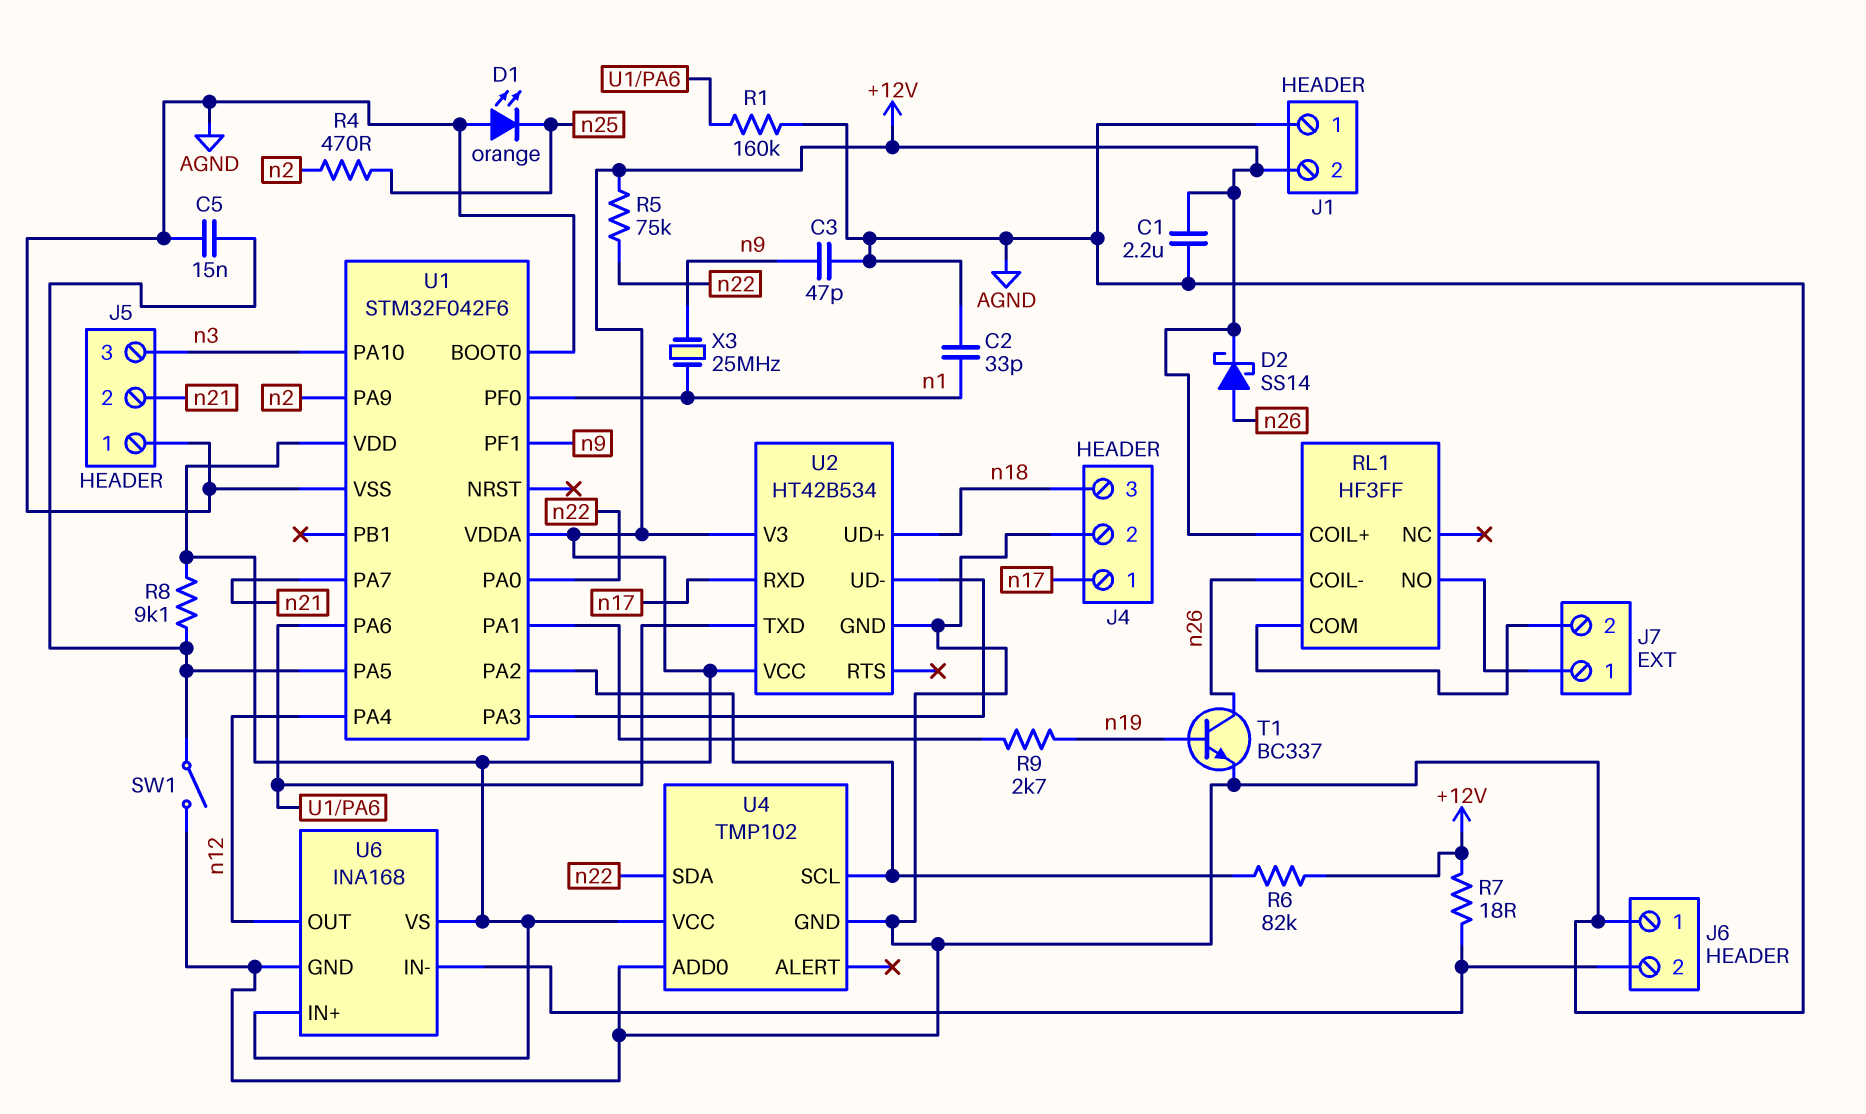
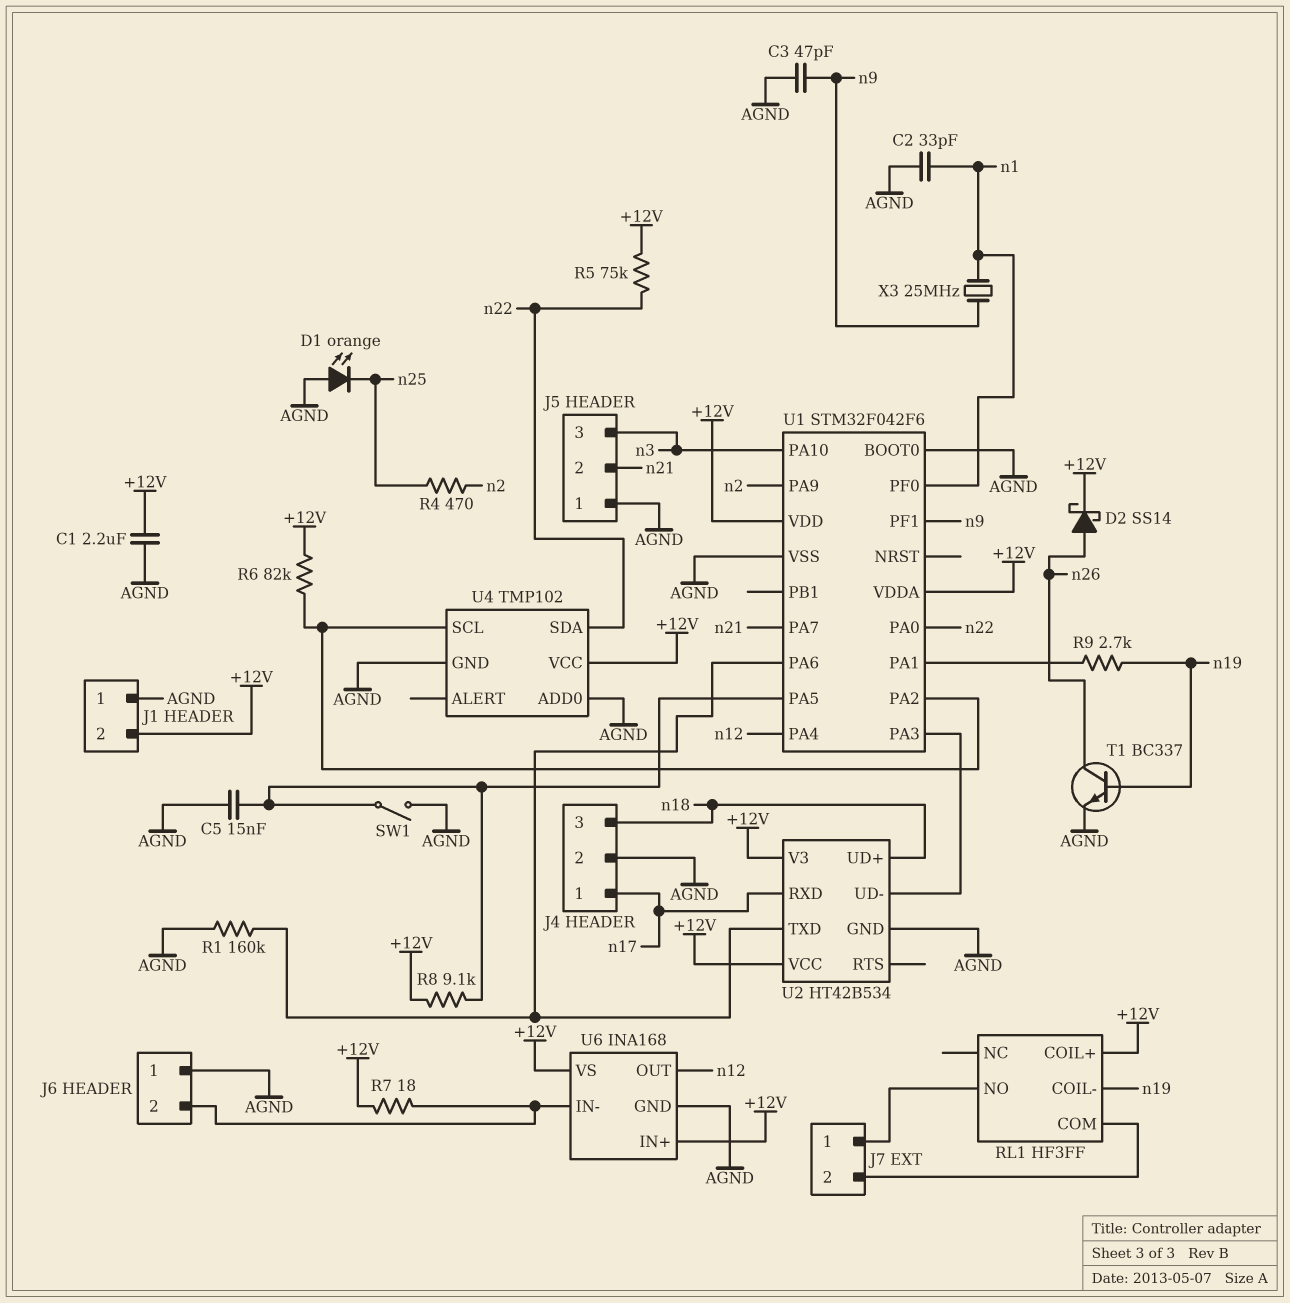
RL1 pin COIL-: n26 -> n19

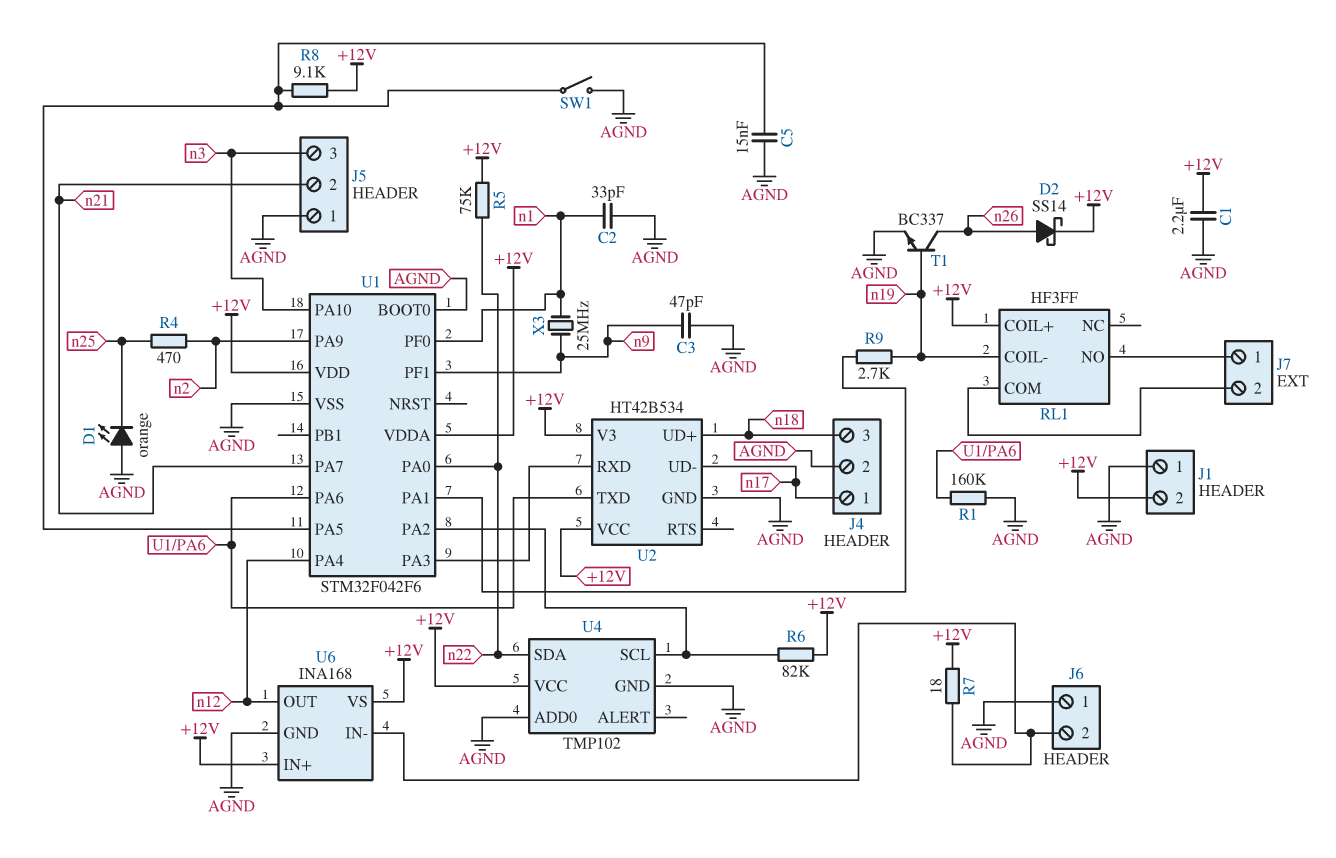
U2 pin RXD: n17 -> U1/PA3
U2 pin UD-: U1/PA3 -> n17

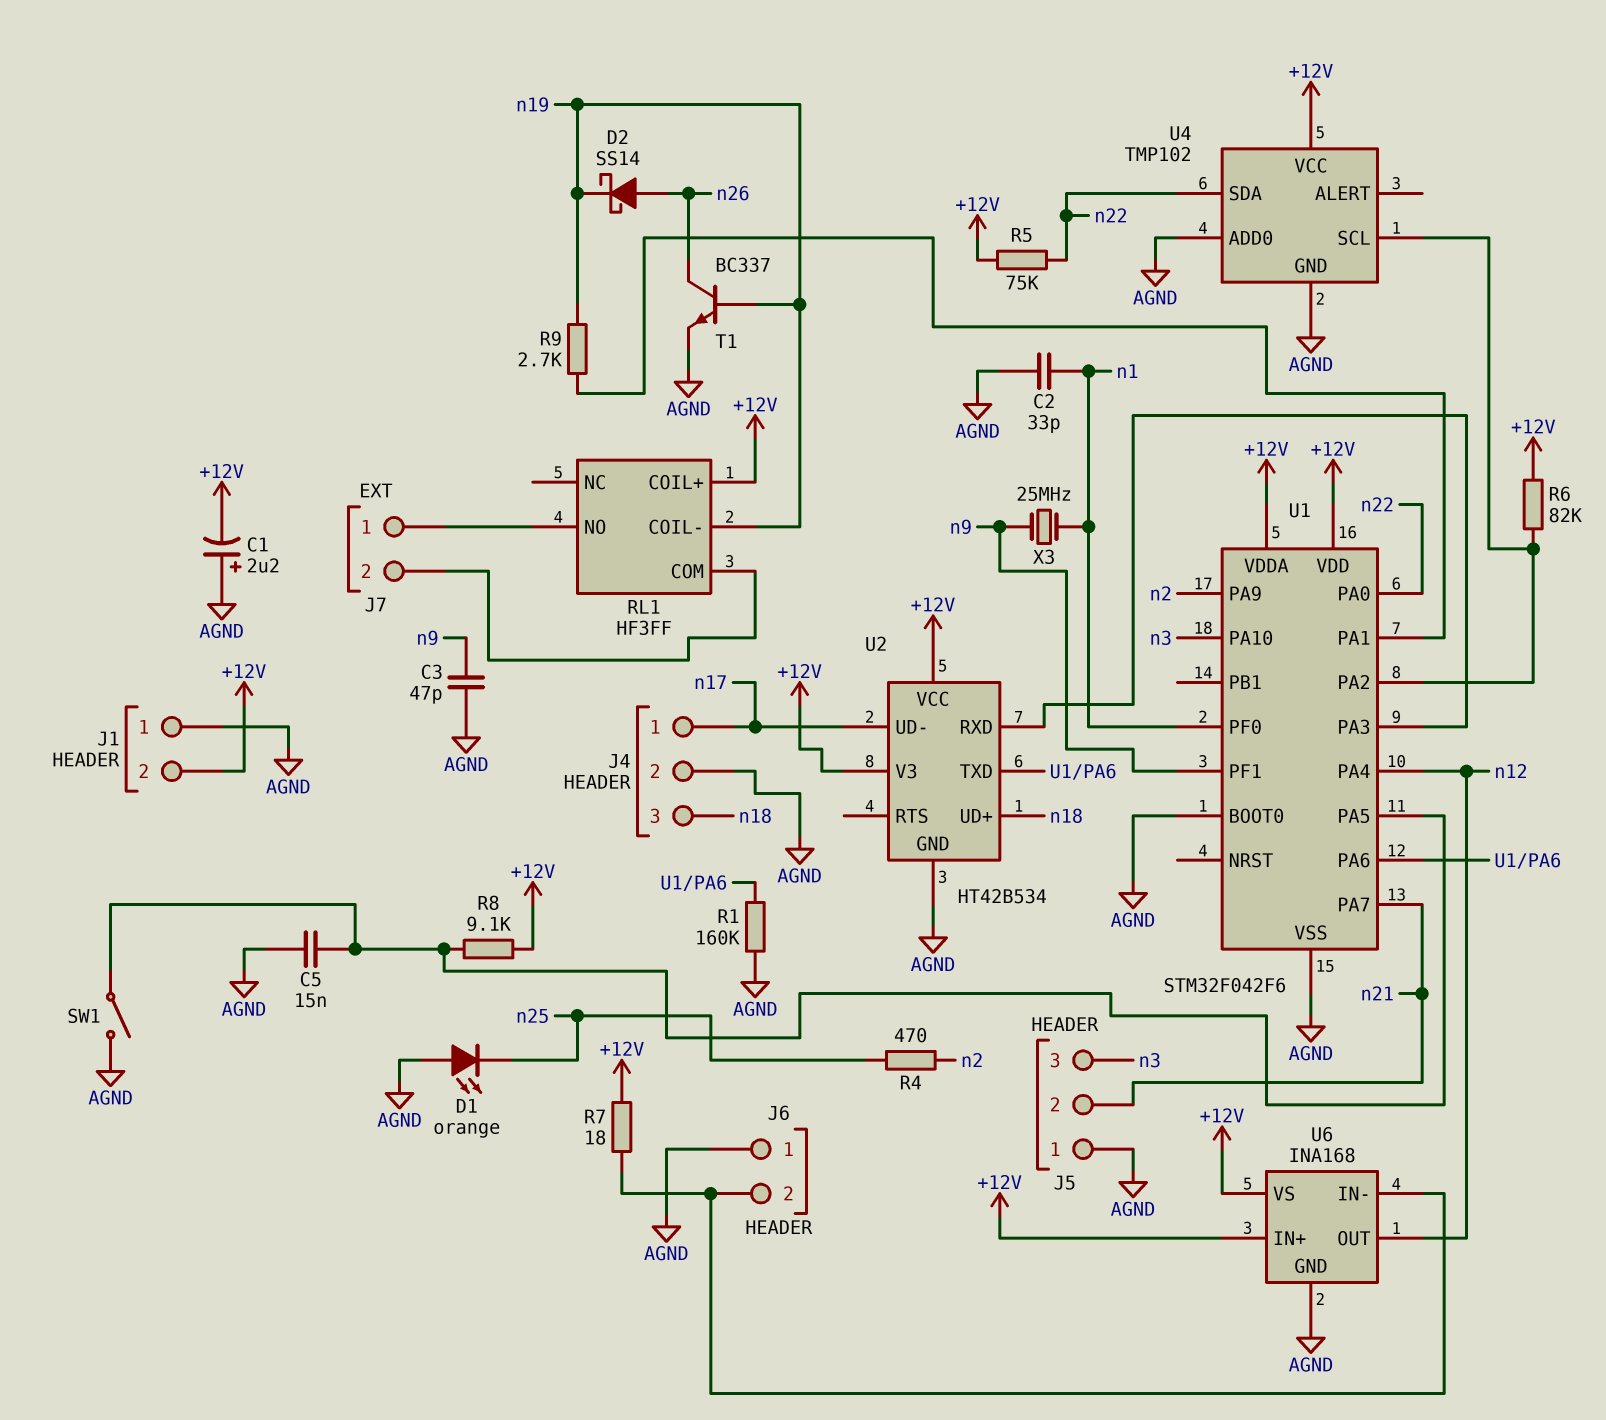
C1: 2.2uF (+12V, AGND) -> 2.2uF (plus AGND, minus +12V)
D2: schottky SS14 (A n26, K +12V) -> schottky SS14 (A n26, K n19)

